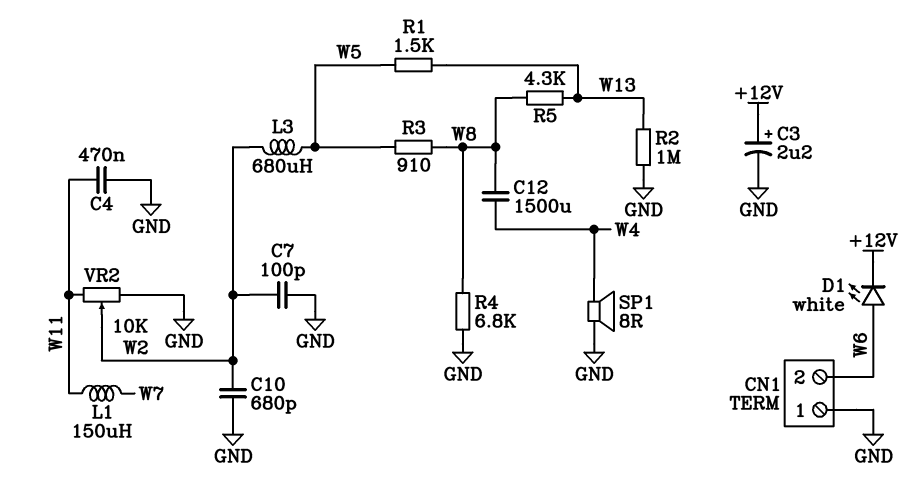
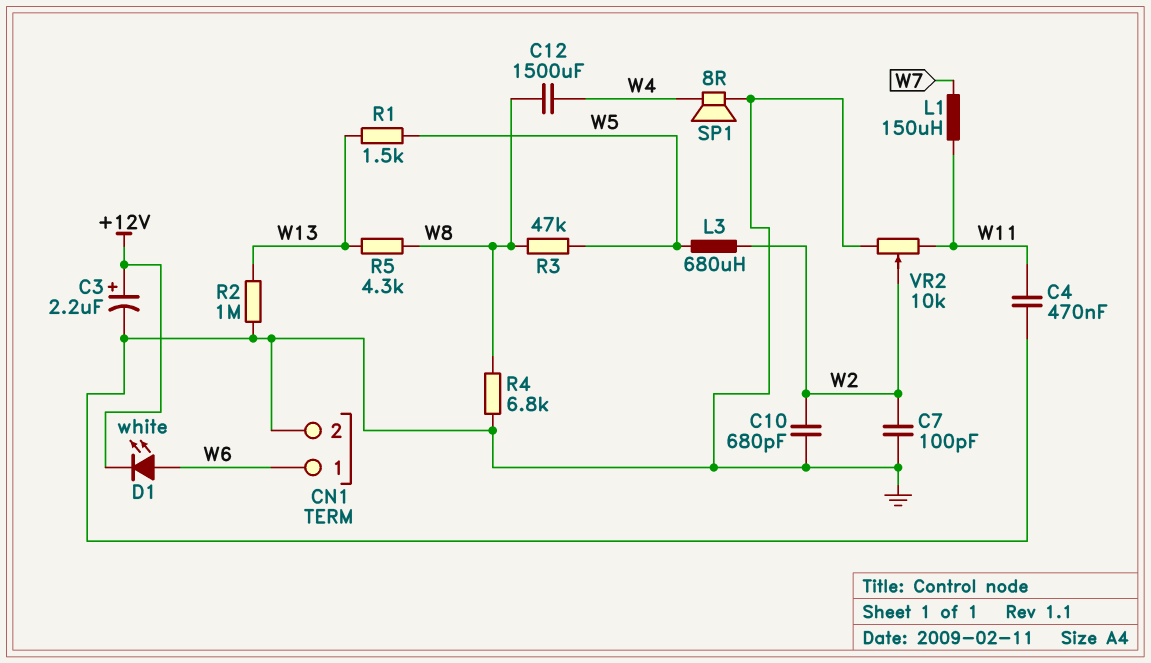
CN1 pin 1: GND -> W6
CN1 pin 2: W6 -> GND
R3: 910 (W5, W8) -> 47k (W5, W8)

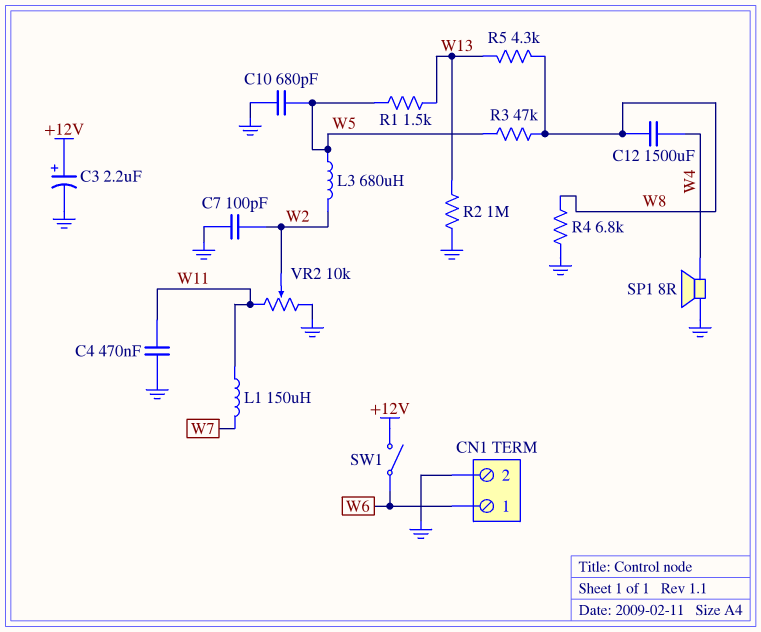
C10: 680pF (GND, W2) -> 680pF (GND, W5)
D1: LED white (A W6, K +12V) -> none
SW1: none -> switch (+12V, W6)

